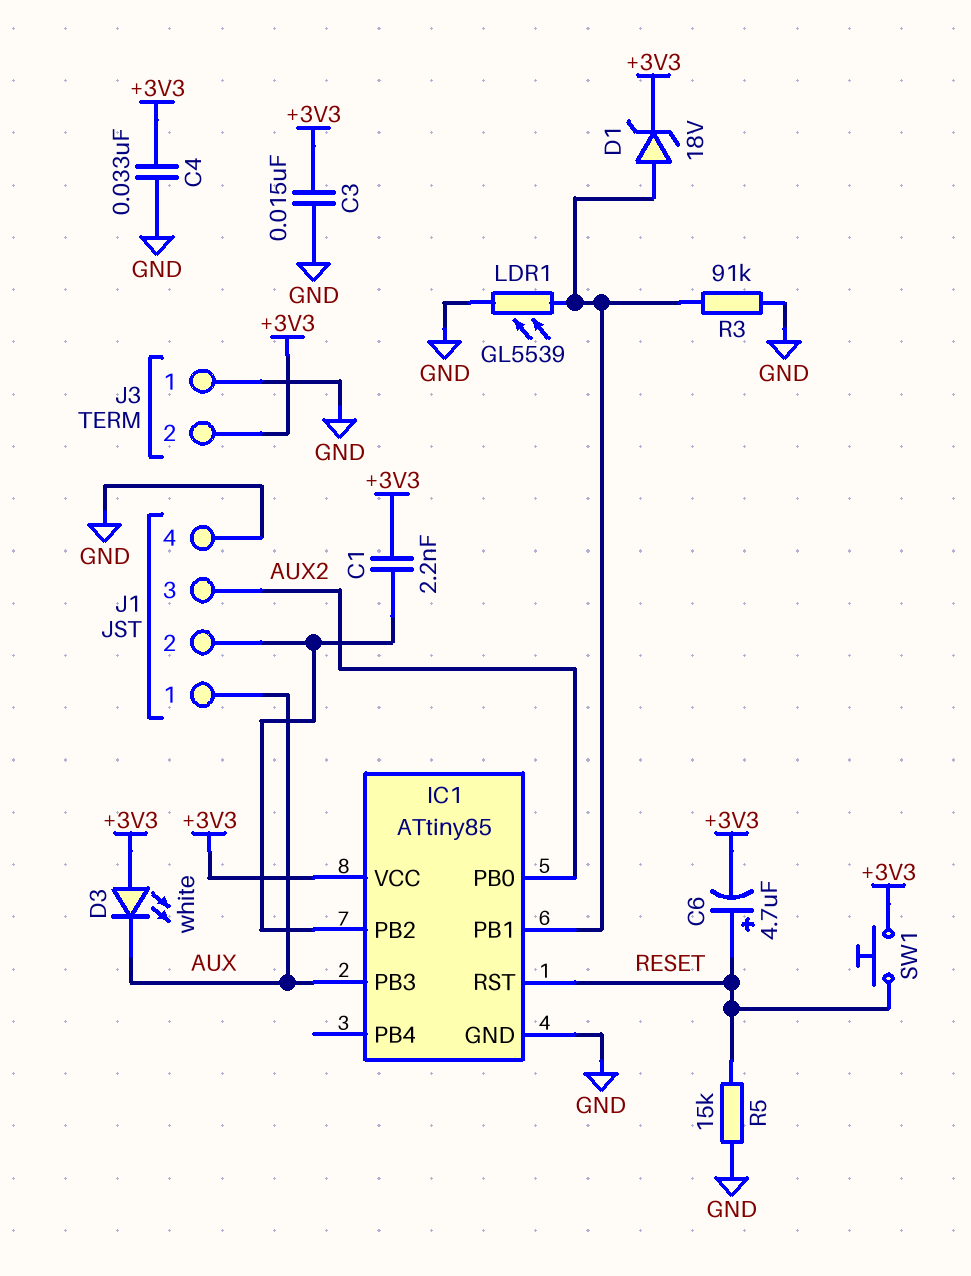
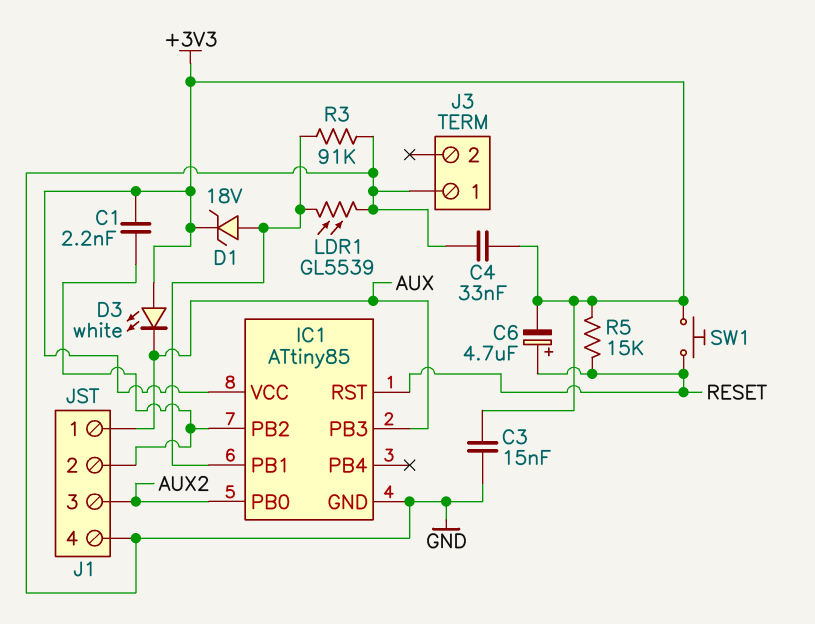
J3 pin 2: +3V3 -> none
R5: 15k (GND, RESET) -> 15k (+3V3, RESET)

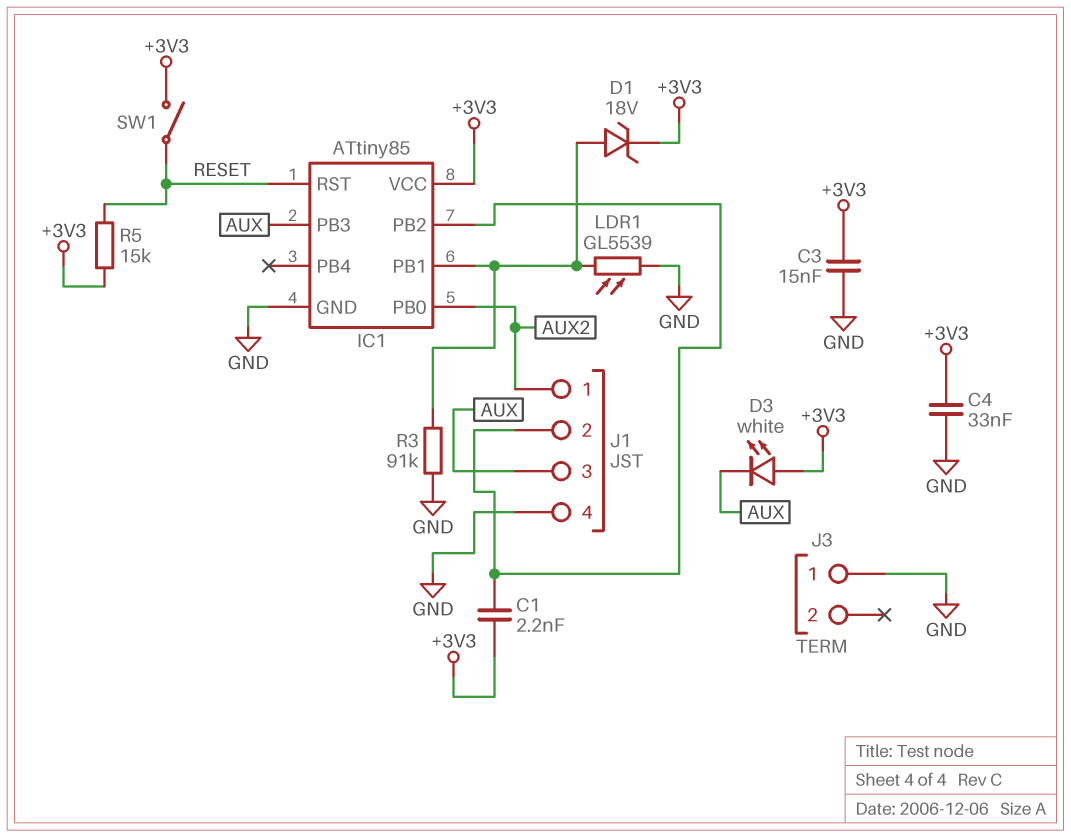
C6: 4.7uF (plus RESET, minus +3V3) -> none
J1 pin 1: AUX -> AUX2
J1 pin 3: AUX2 -> AUX
SW1: button (+3V3, RESET) -> switch (+3V3, RESET)

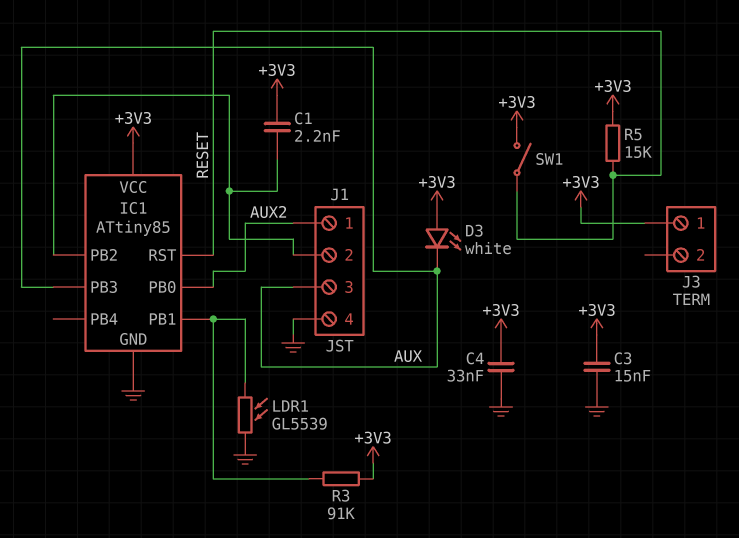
D1: zener 18V (A IC1/PB1, K +3V3) -> none
J3 pin 1: GND -> +3V3
R3: 91k (GND, IC1/PB1) -> 91k (+3V3, IC1/PB1)

